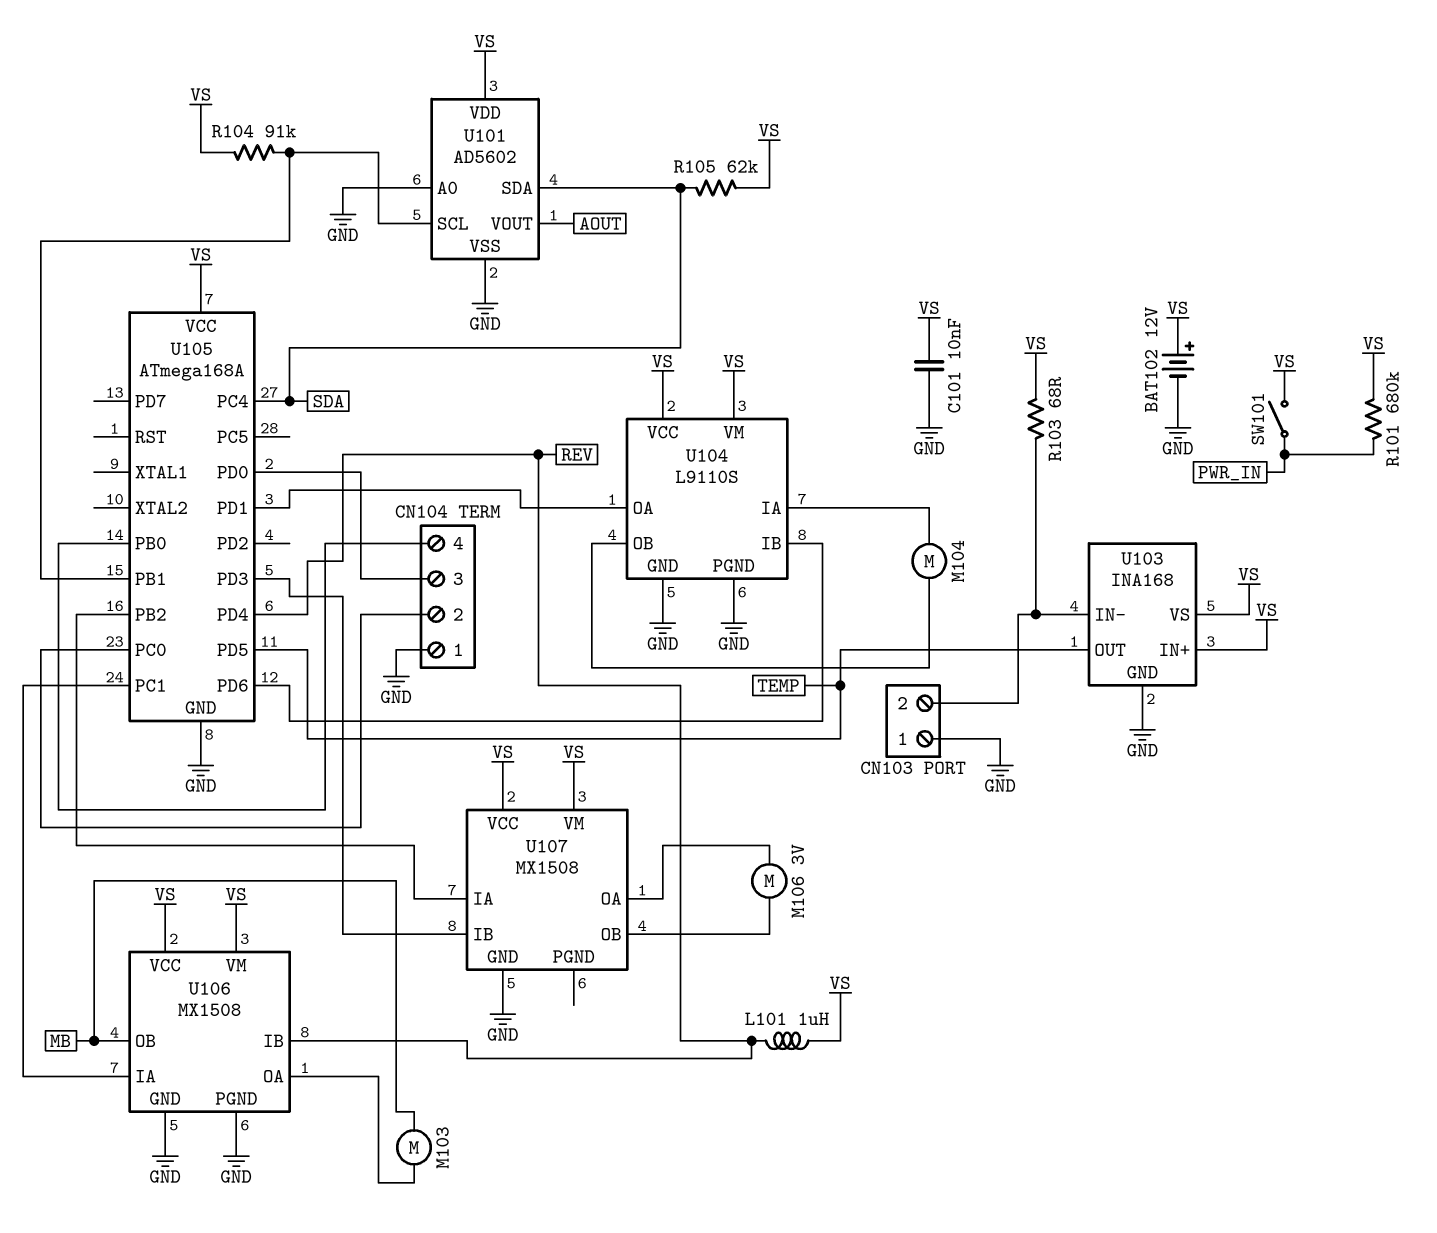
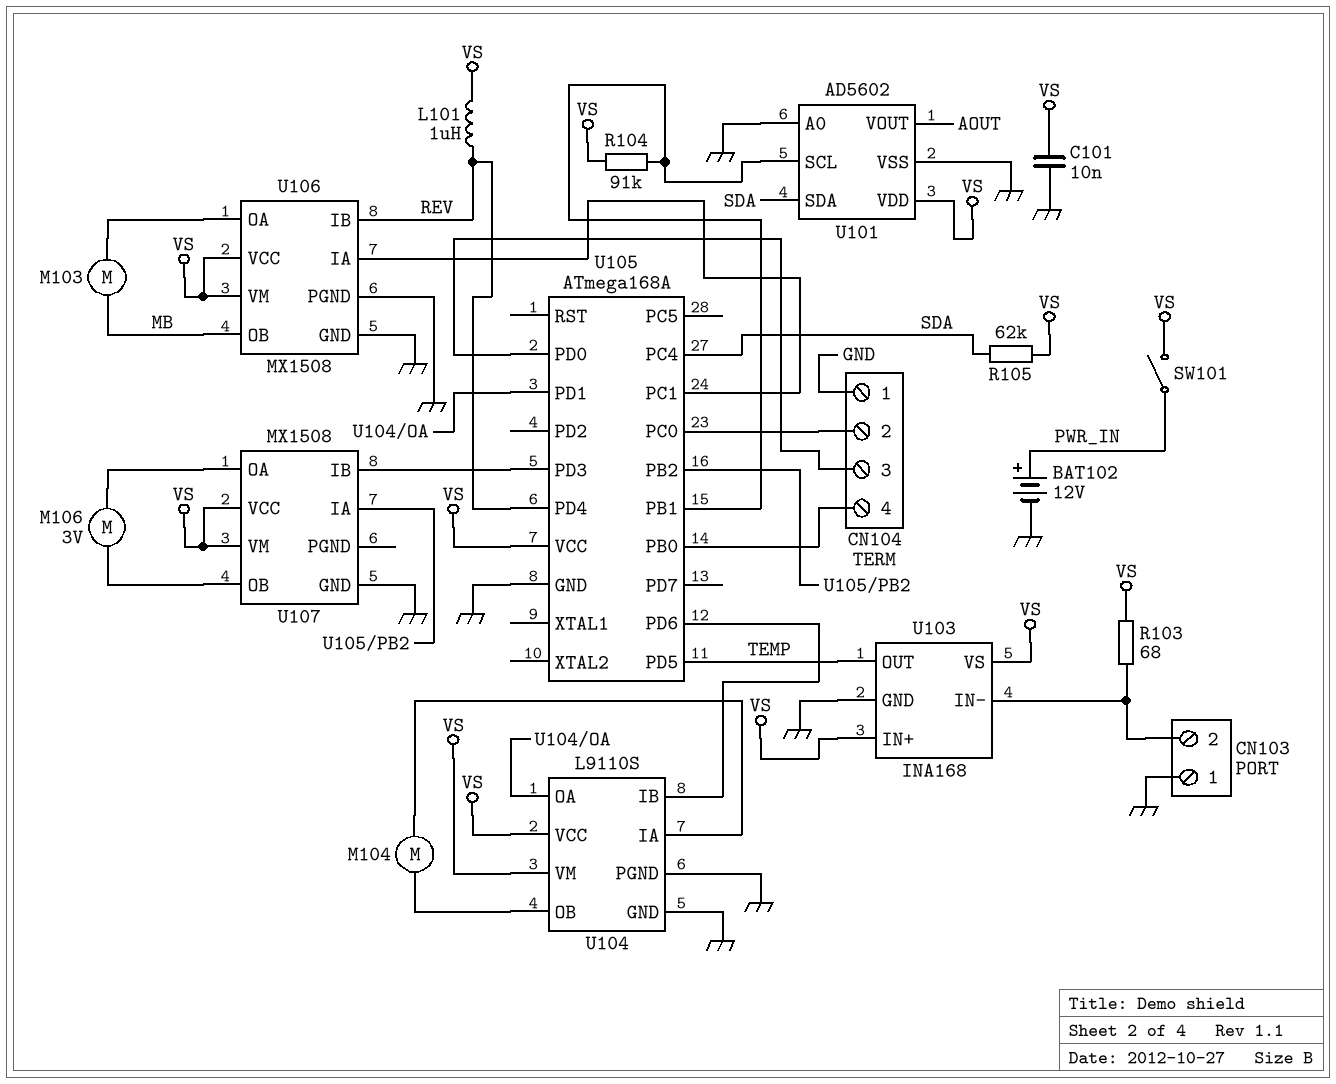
BAT102: 12V (plus VS, minus GND) -> 12V (plus PWR_IN, minus GND)
R101: 680k (PWR_IN, VS) -> none

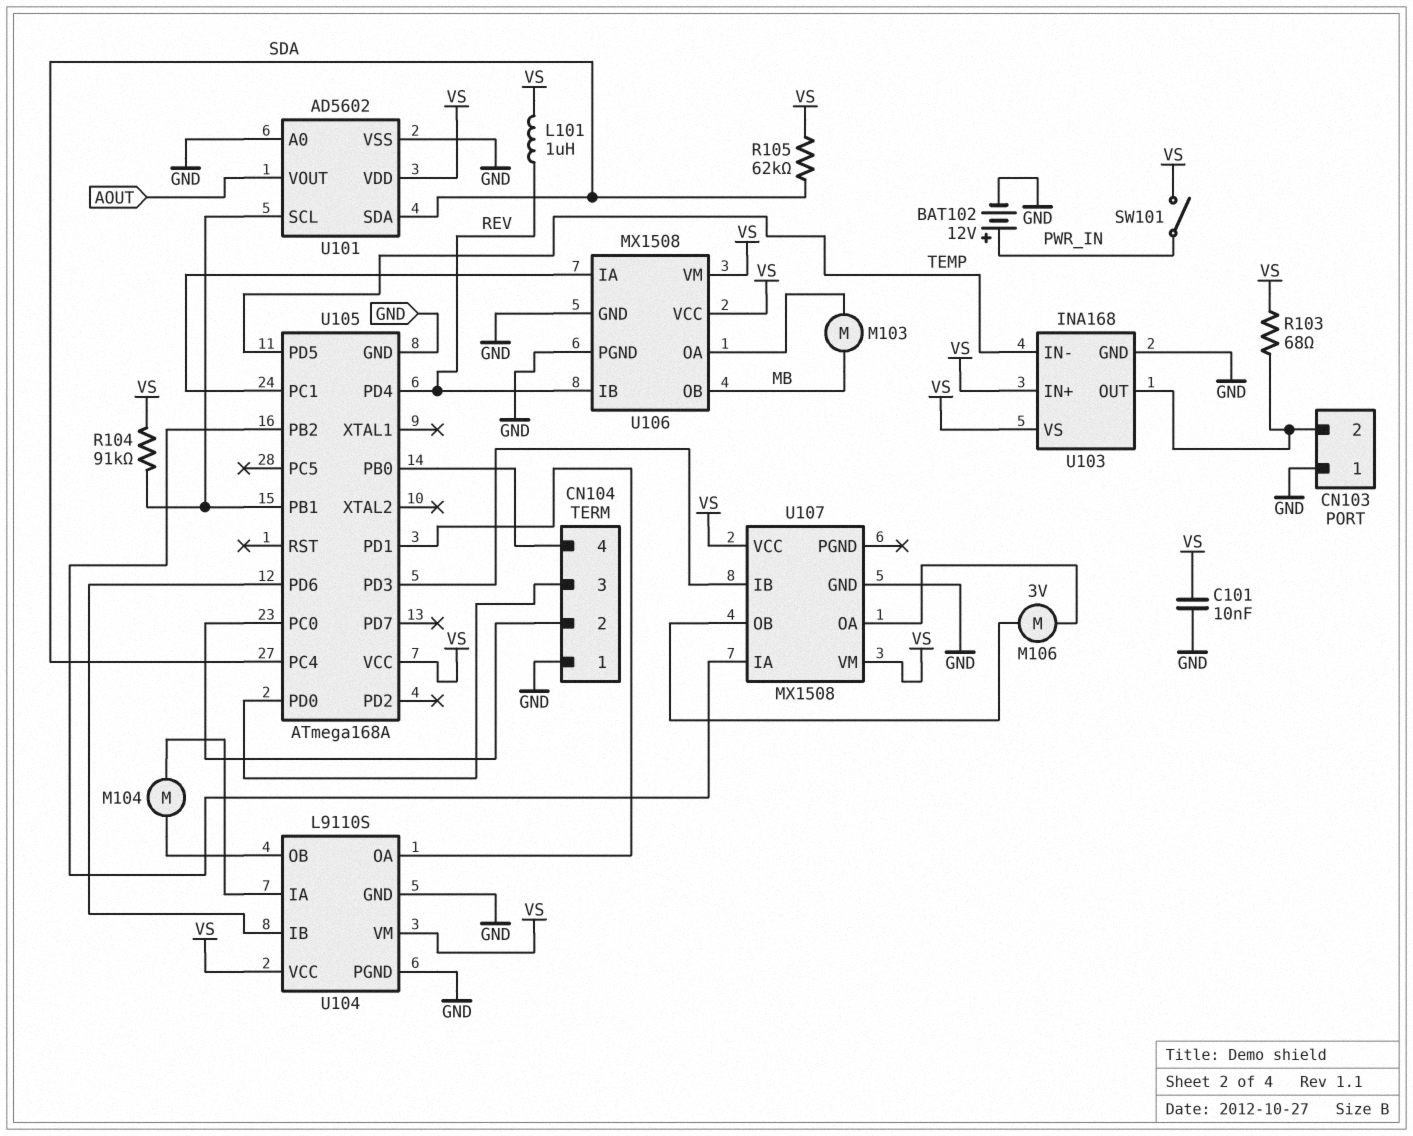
U103 pin IN-: CN103/2 -> TEMP
U103 pin OUT: TEMP -> CN103/2

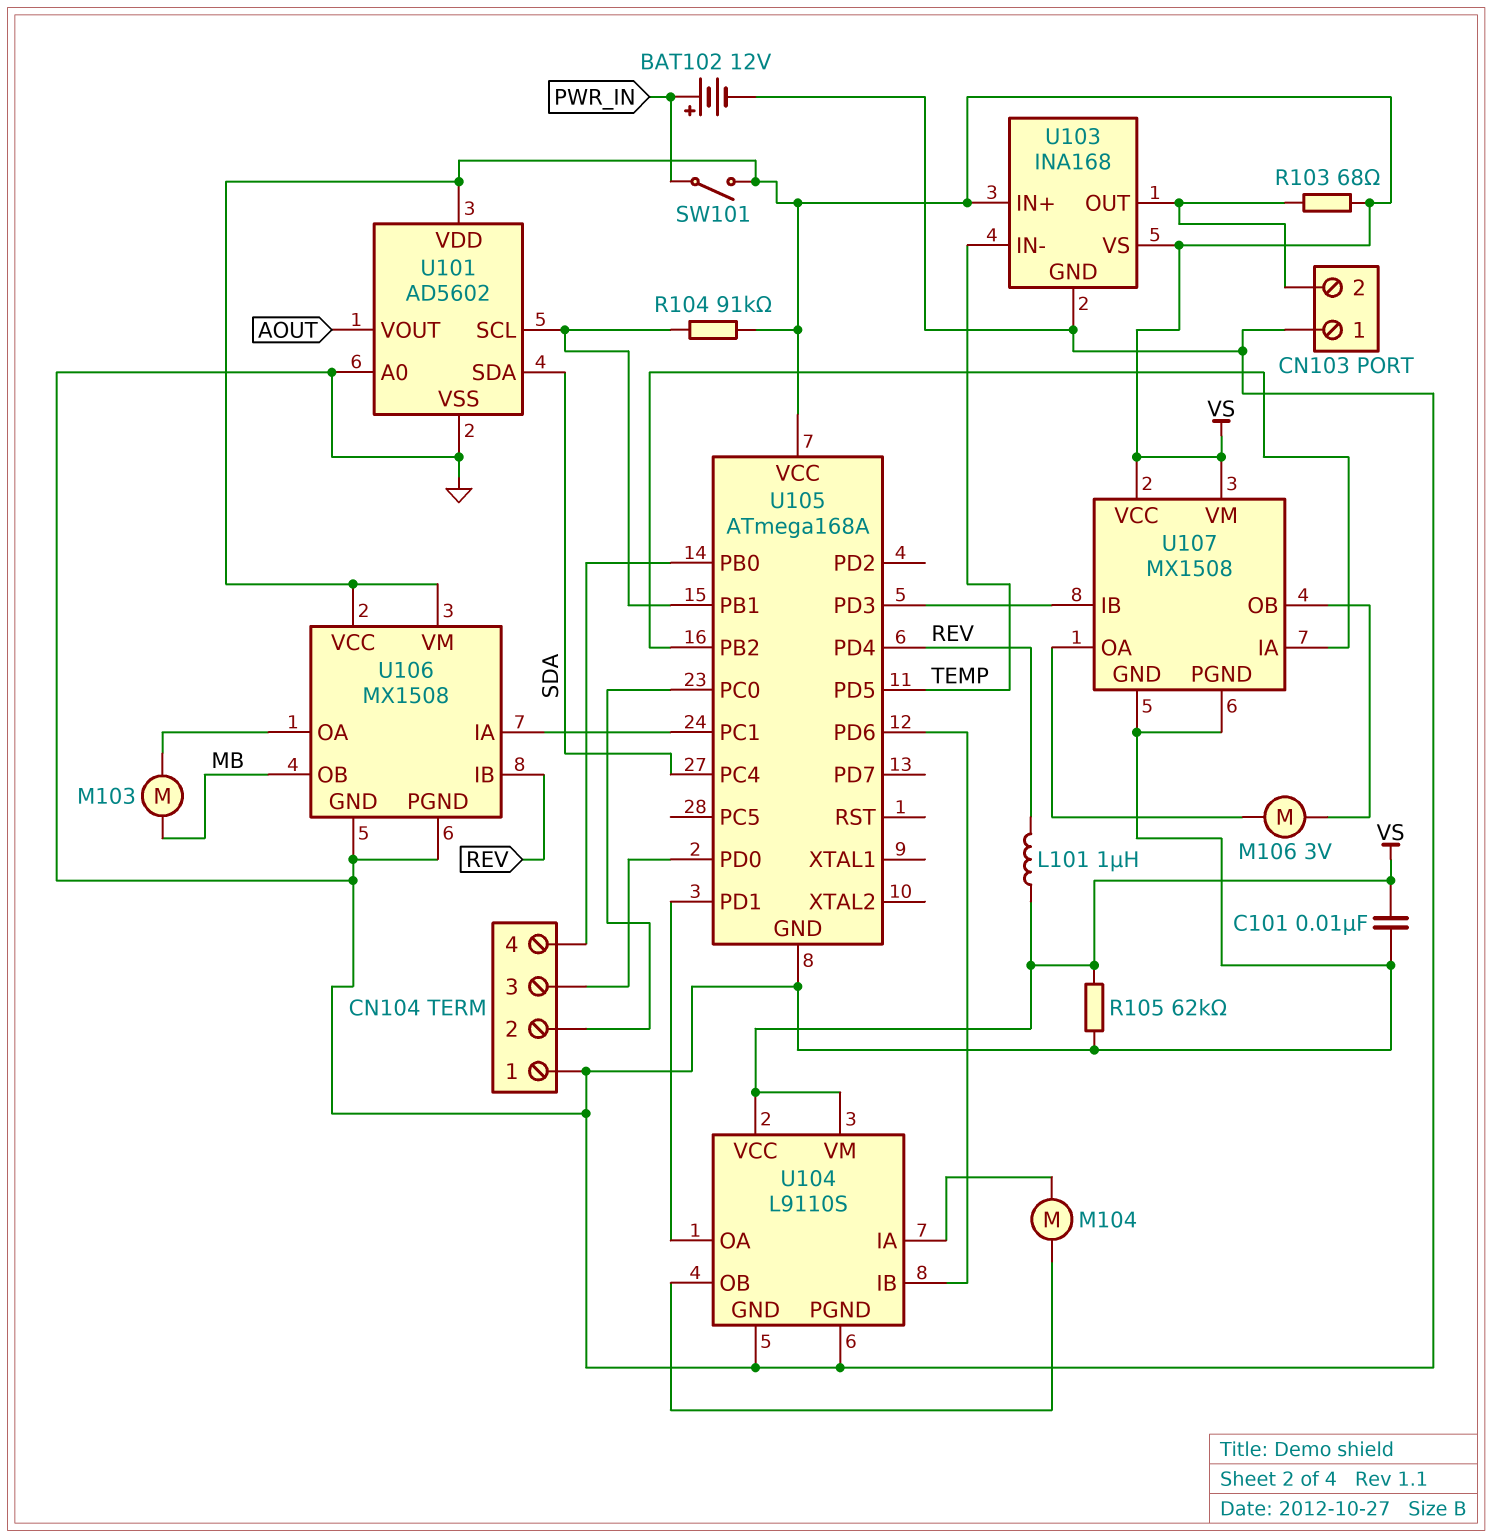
R105: 62k (SDA, VS) -> 62k (GND, VS)
U107 pin PGND: none -> GND

